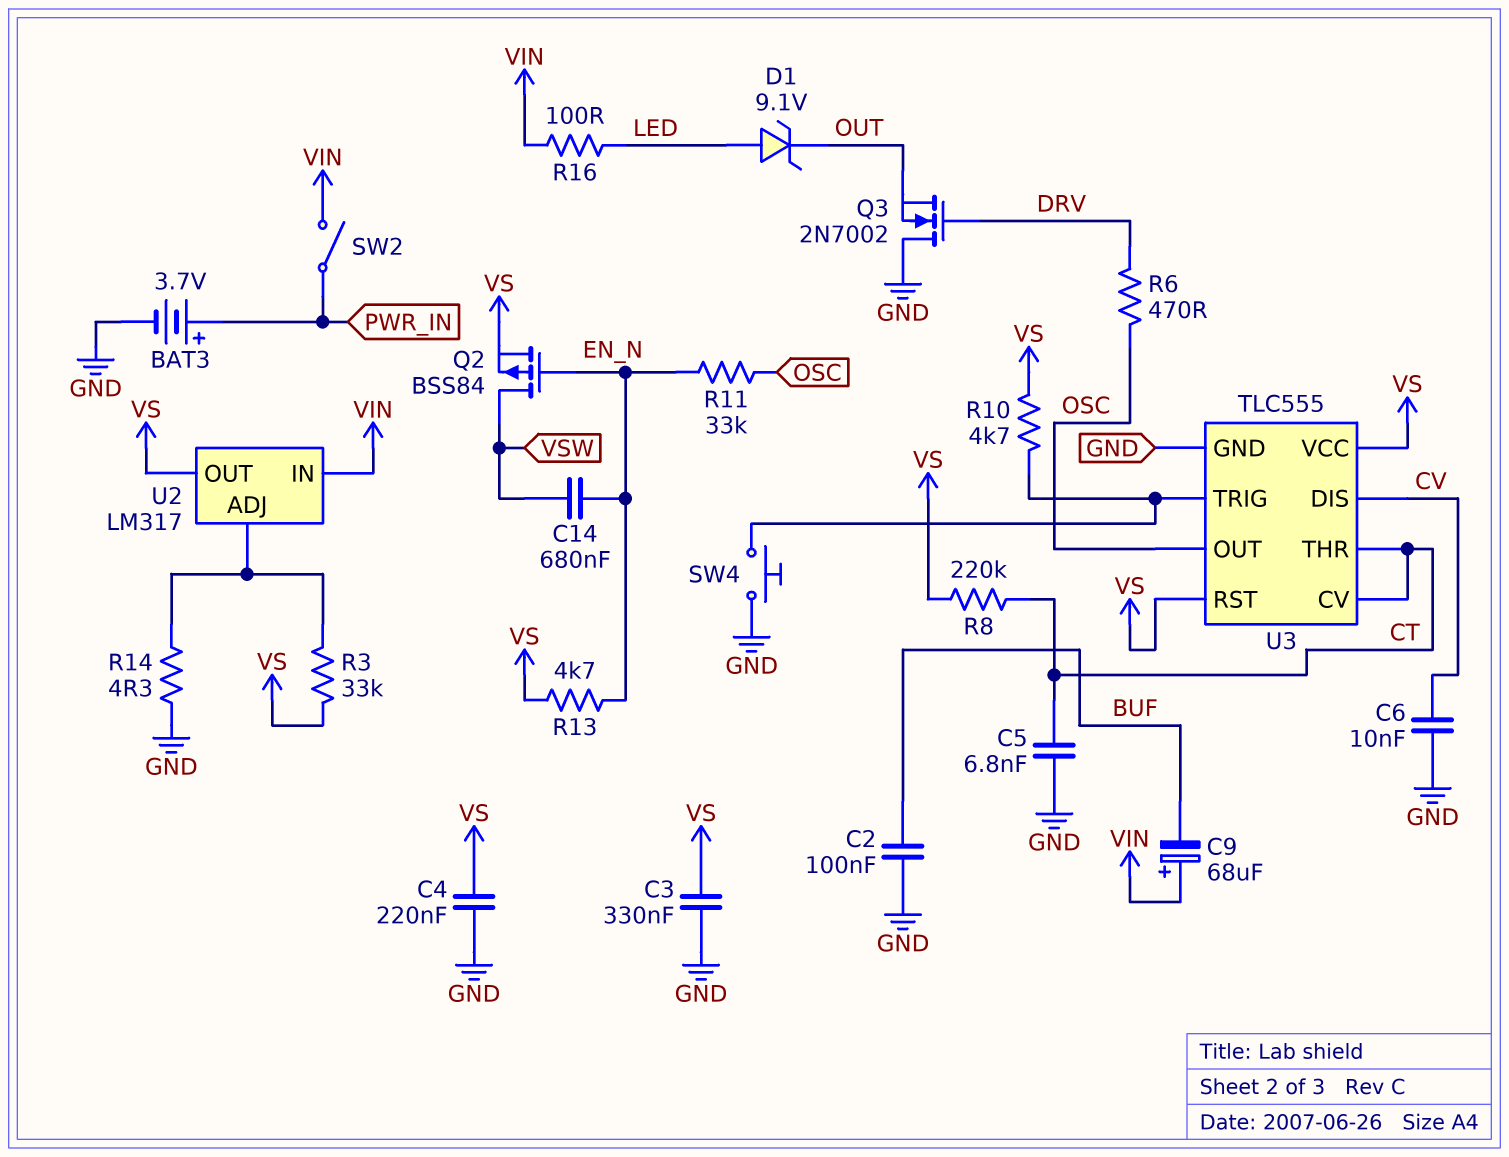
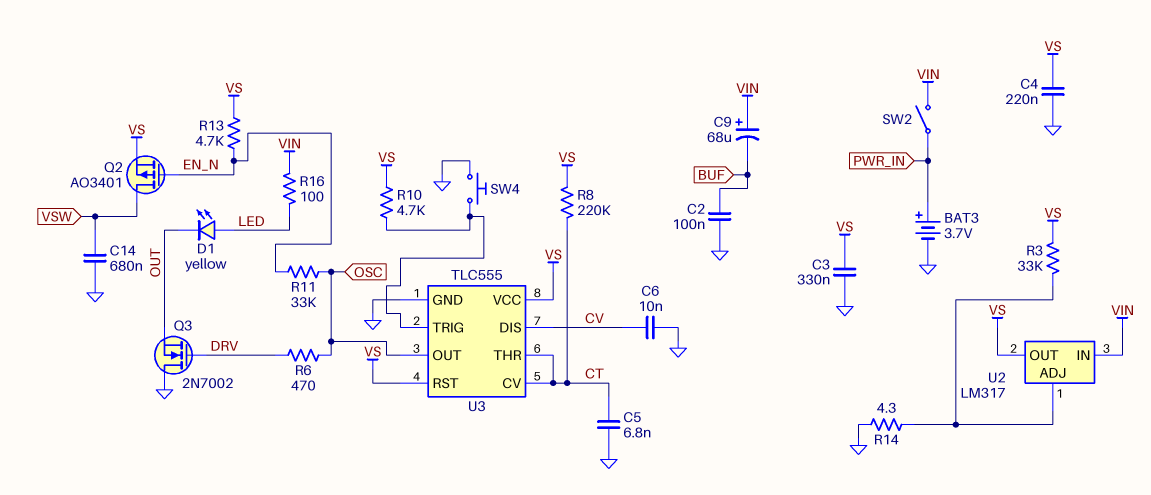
C14: 680nF (EN_N, VSW) -> 680nF (GND, VSW)
D1: zener 9.1V (A LED, K OUT) -> LED yellow (A LED, K OUT)
Q2: PMOS BSS84 (G EN_N, D VSW, S VS) -> PMOS AO3401 (G EN_N, D VSW, S VS)

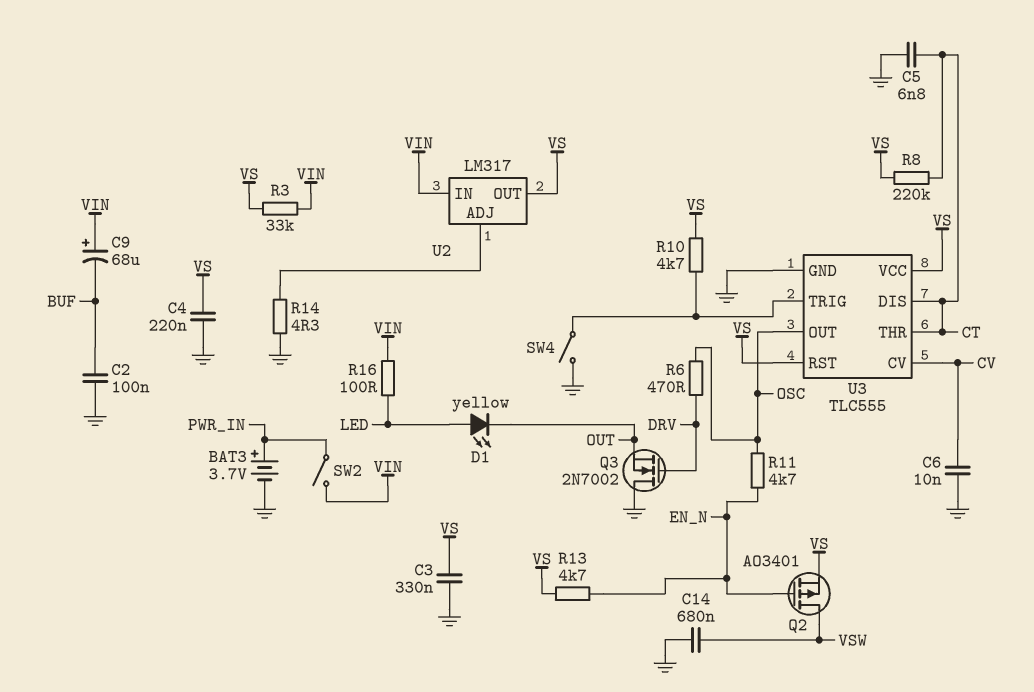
R3: 33k (U2/ADJ, VS) -> 33k (VIN, VS)
R11: 33k (EN_N, OSC) -> 4.7k (EN_N, OSC)
SW4: button (GND, U3/TRIG) -> switch (GND, U3/TRIG)
U3 pin CV: CT -> CV
U3 pin DIS: CV -> CT

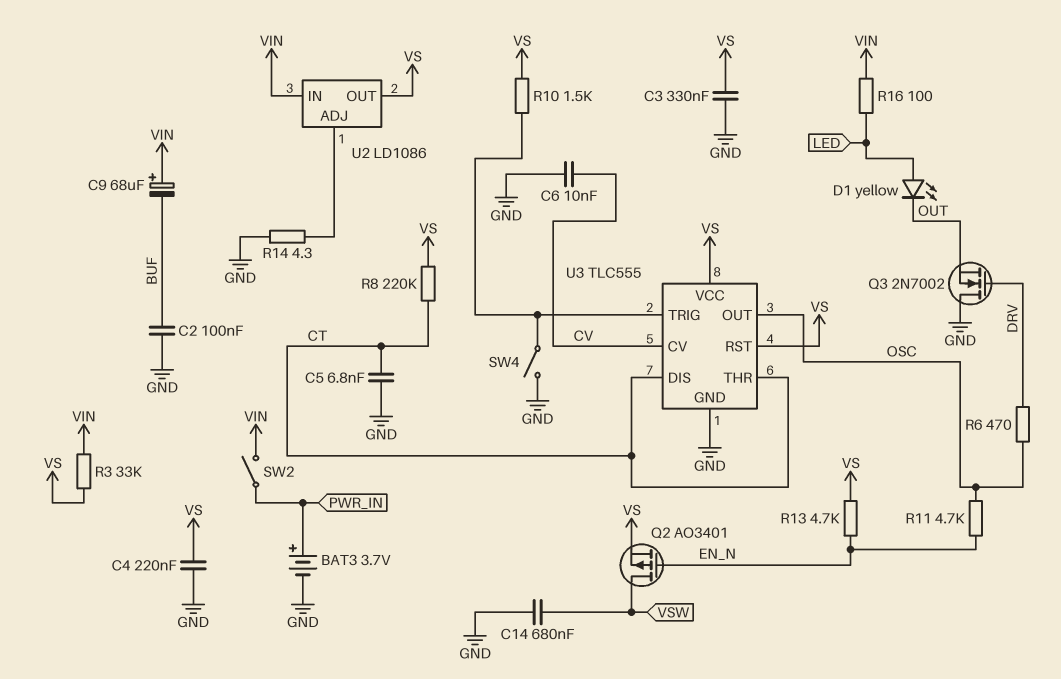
R10: 4.7k (U3/TRIG, VS) -> 1.5k (U3/TRIG, VS)
U2: LM317 -> LD1086

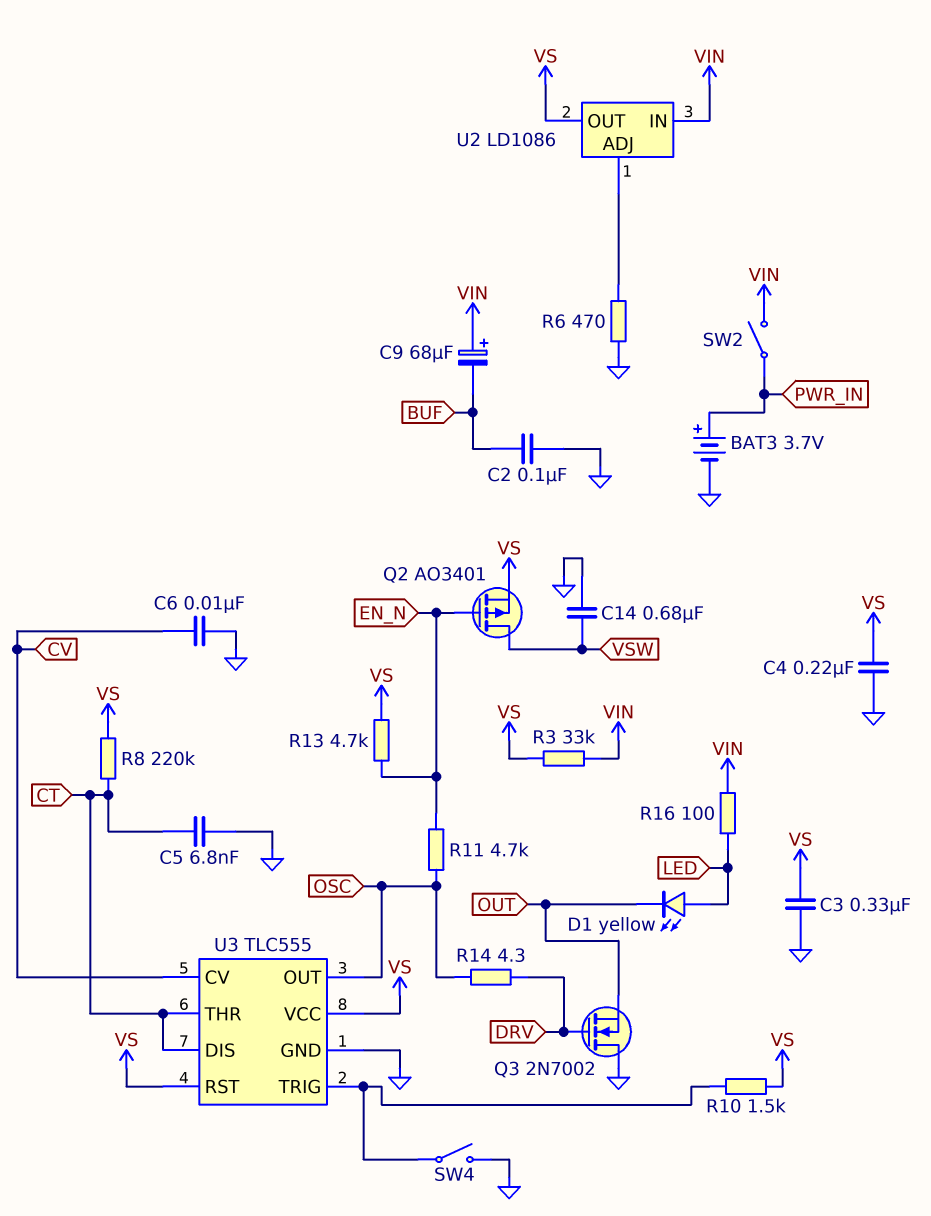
R6: 470 (DRV, OSC) -> 470 (GND, U2/ADJ)
R14: 4.3 (GND, U2/ADJ) -> 4.3 (DRV, OSC)

